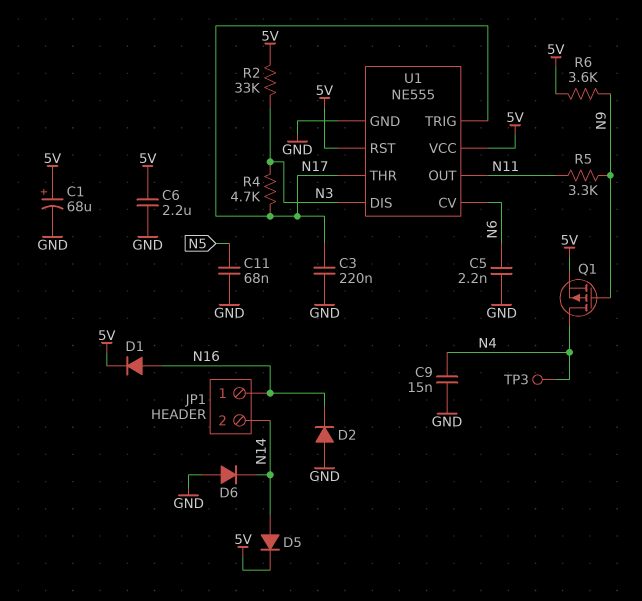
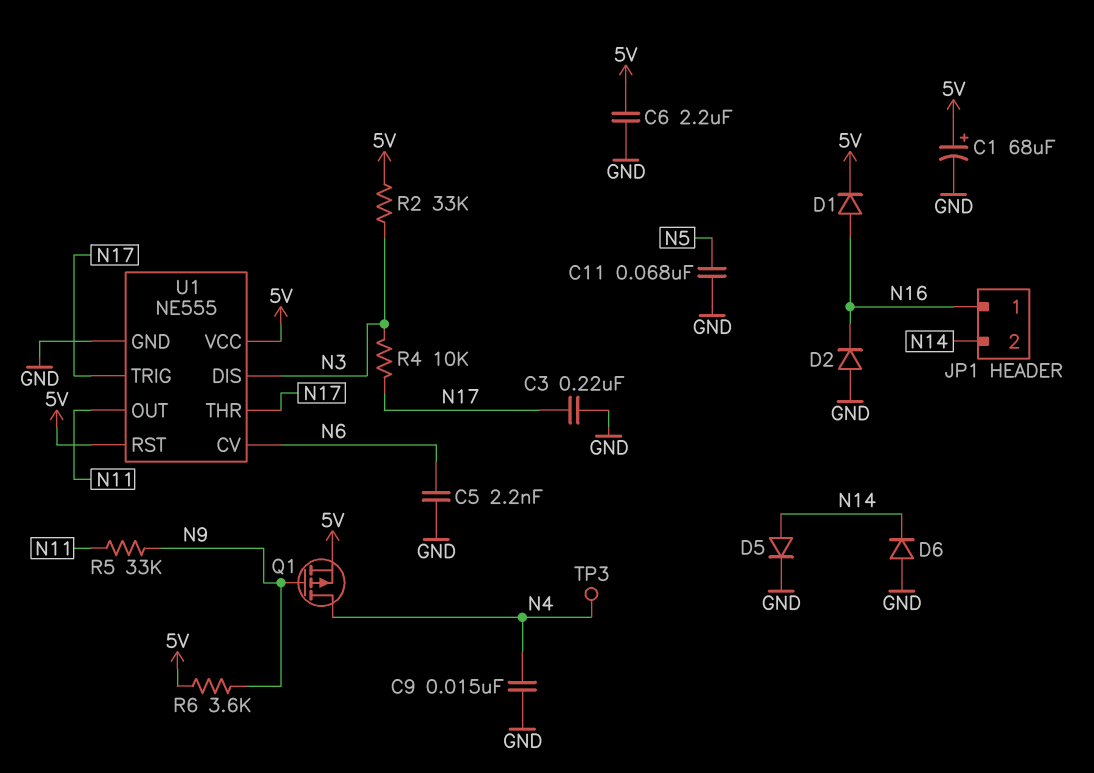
D5: diode (A N14, K 5V) -> diode (A N14, K GND)
R4: 4.7k (N3, N17) -> 10k (N3, N17)
R5: 3.3k (N9, N11) -> 33k (N9, N11)

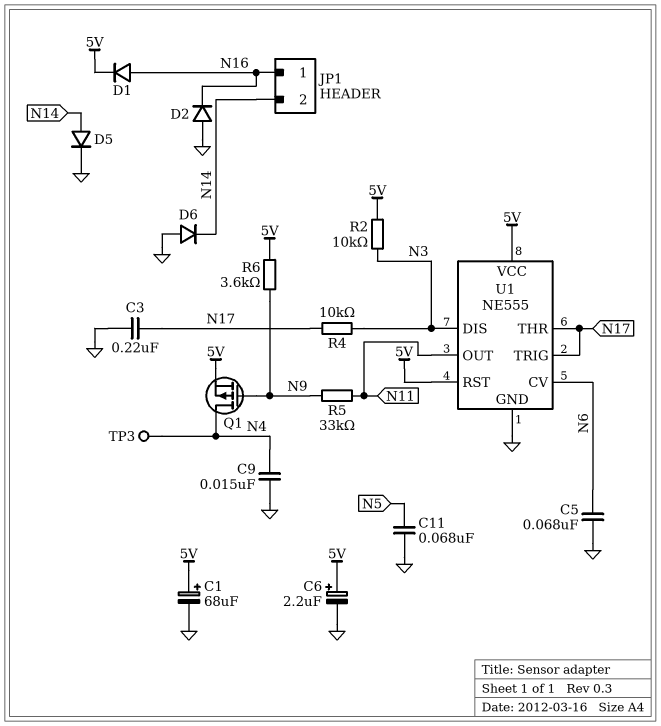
C5: 2.2nF (GND, N6) -> 68nF (GND, N6)
C6: 2.2uF (5V, GND) -> 2.2uF (plus 5V, minus GND)
R2: 33k (5V, N3) -> 10k (5V, N3)

